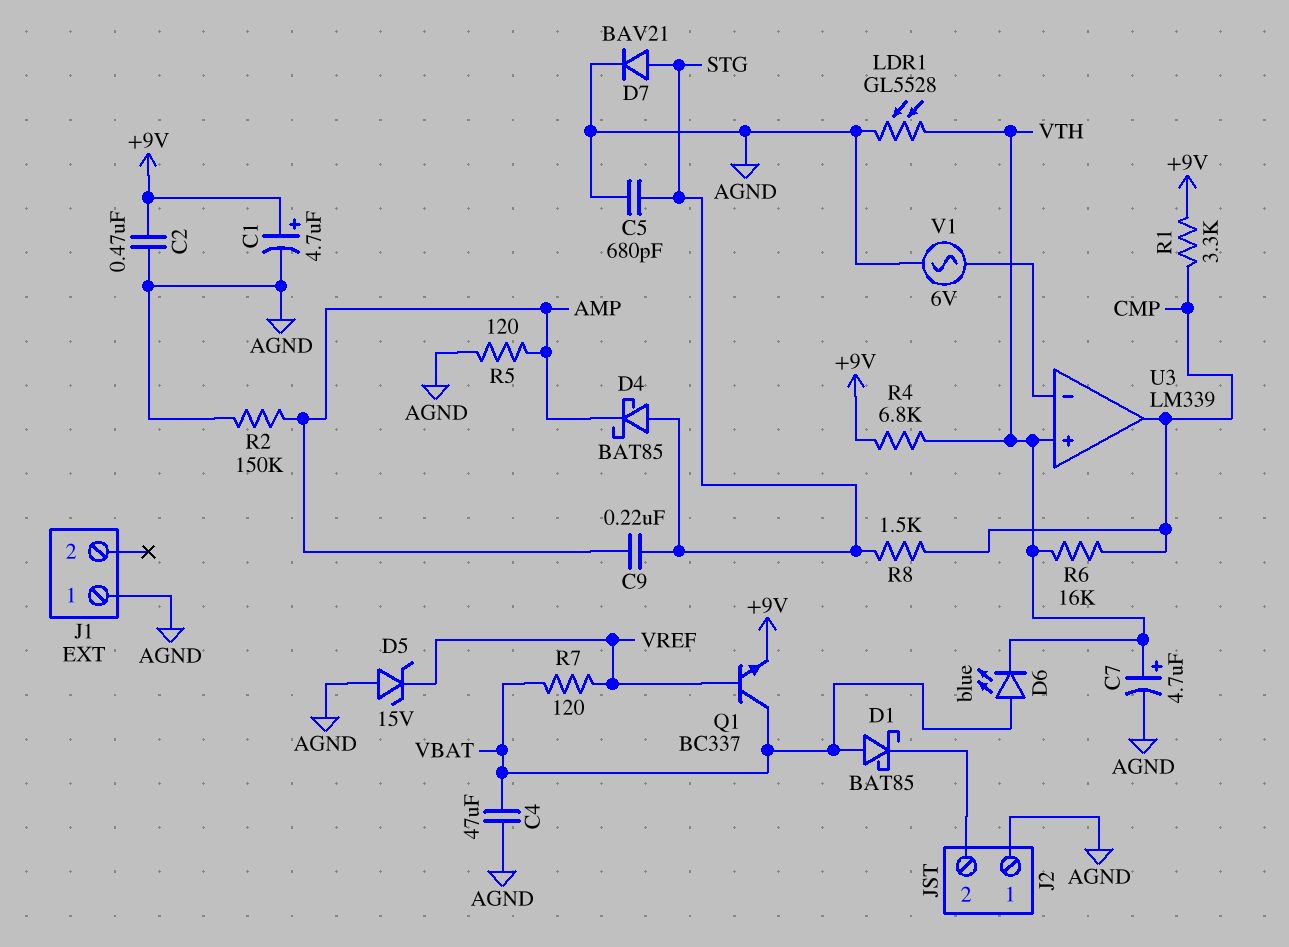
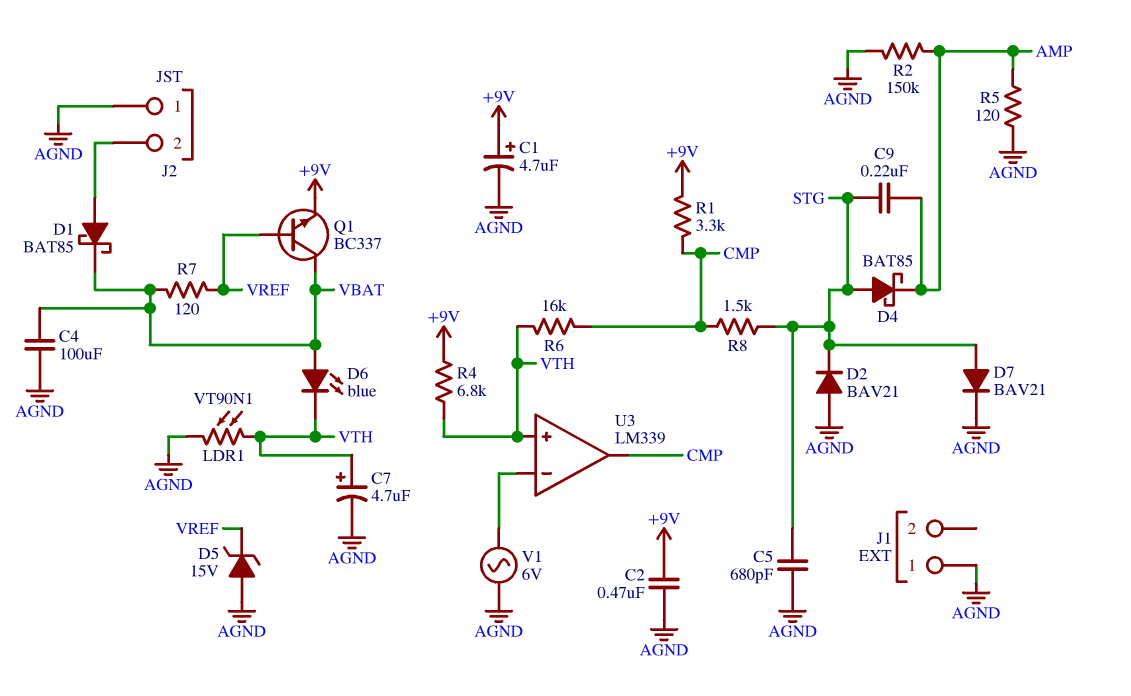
C4: 47uF (AGND, VBAT) -> 100uF (AGND, VBAT)
D1: schottky BAT85 (A VBAT, K J2/2) -> schottky BAT85 (A J2/2, K VBAT)
D2: none -> diode BAV21 (A AGND, K STG)
LDR1: GL5528 (AGND, VTH) -> VT90N1 (AGND, VTH)

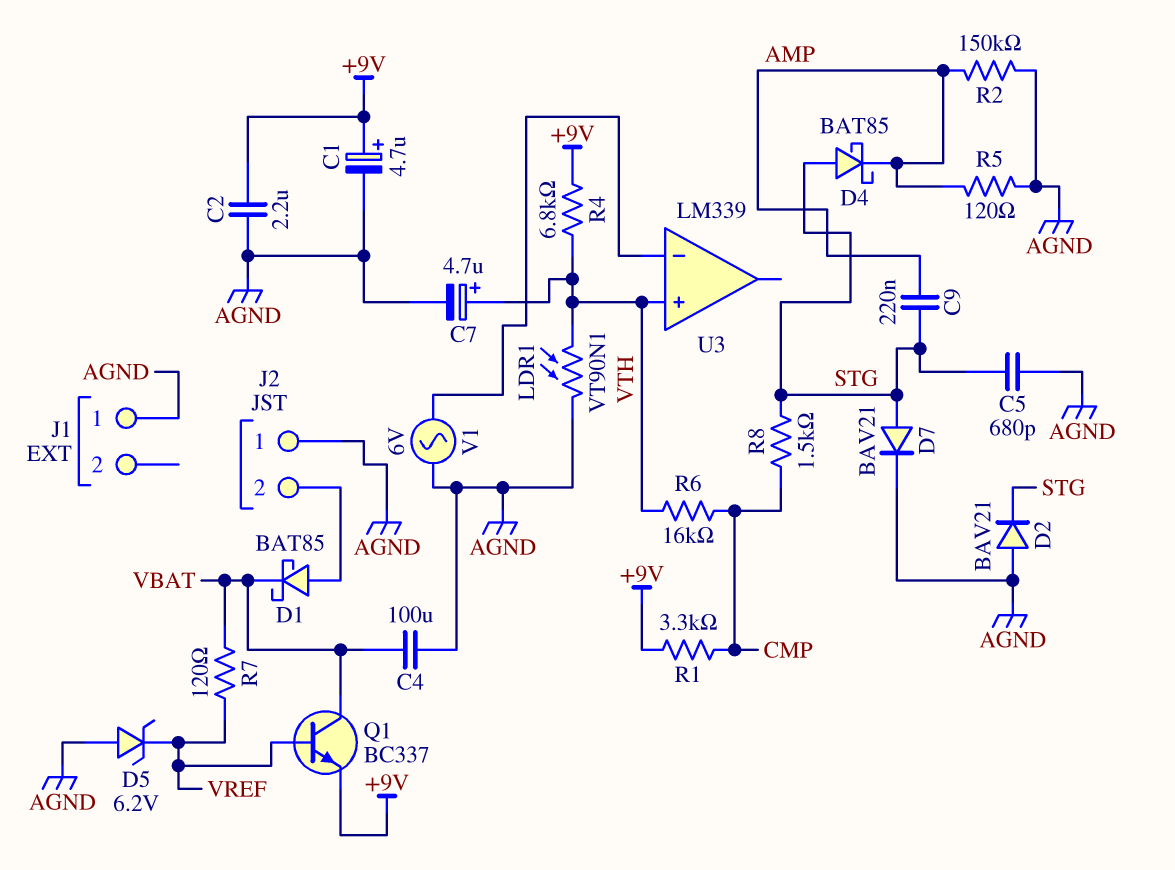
C2: 470nF (+9V, AGND) -> 2.2uF (+9V, AGND)
D5: zener 15V (A AGND, K VREF) -> zener 6.2V (A AGND, K VREF)
D6: LED blue (A VBAT, K VTH) -> none
U3 pin out: CMP -> none

